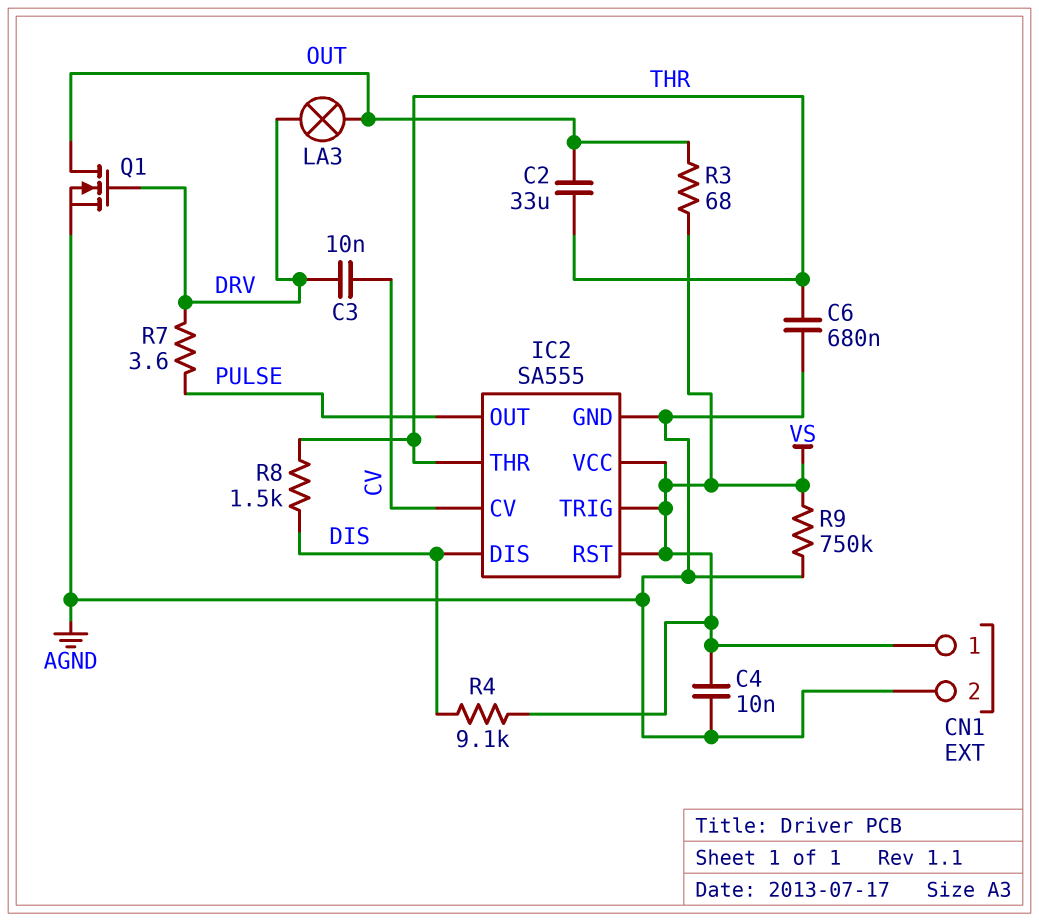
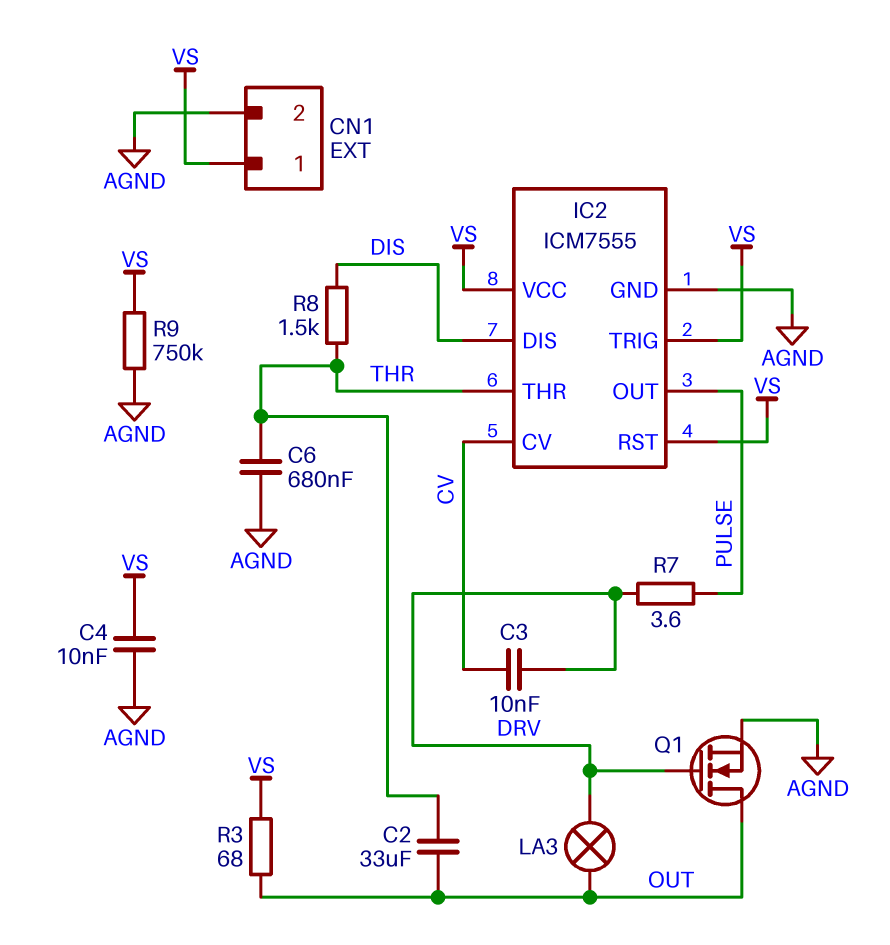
IC2: SA555 -> ICM7555
R4: 9.1k (DIS, VS) -> none

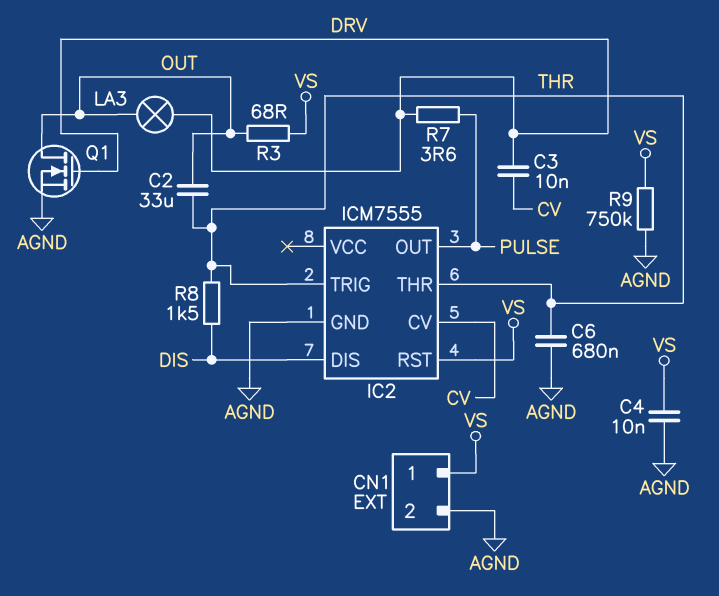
IC2 pin TRIG: VS -> THR
IC2 pin VCC: VS -> none

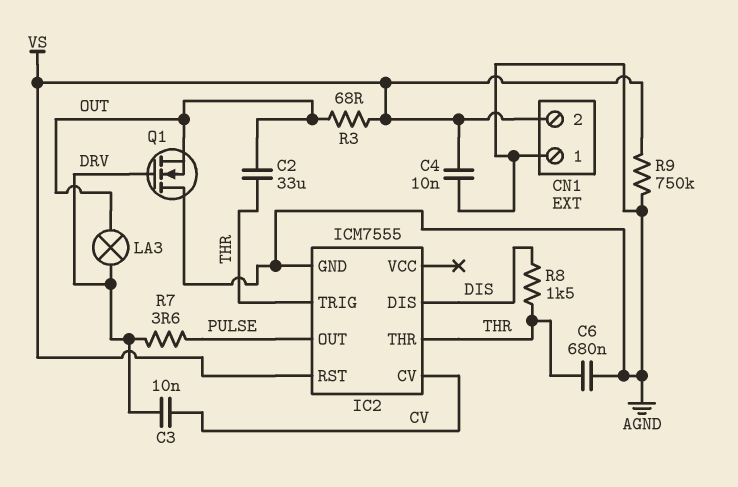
CN1 pin 1: VS -> AGND
CN1 pin 2: AGND -> VS
Q1: NMOS (G DRV, D OUT, S AGND) -> NMOS (G DRV, D AGND, S OUT)

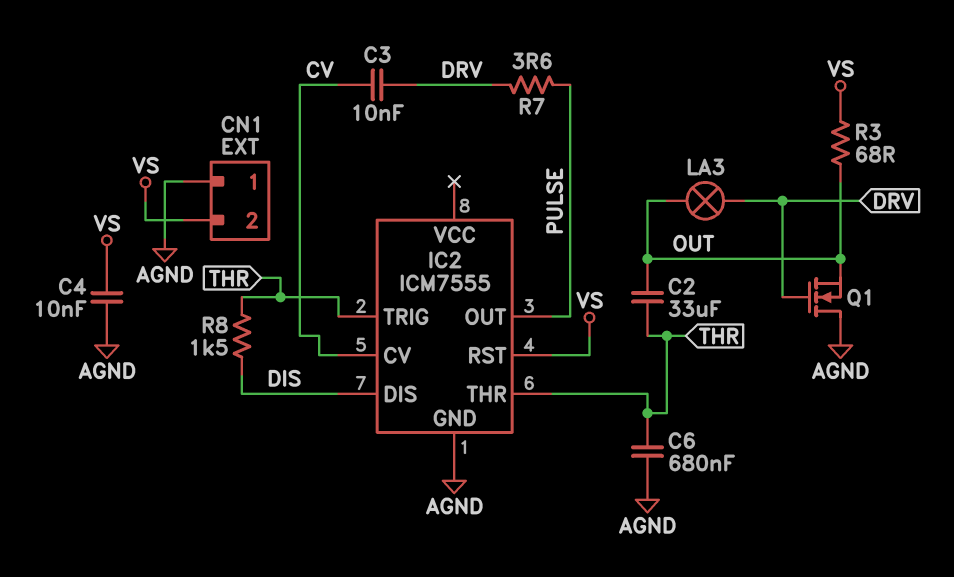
R9: 750k (AGND, VS) -> none

